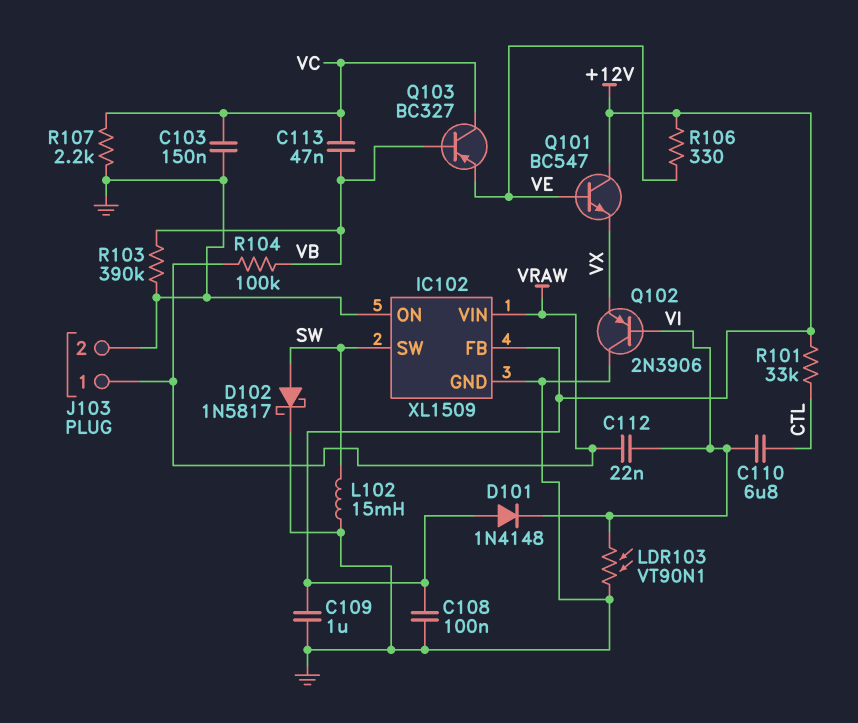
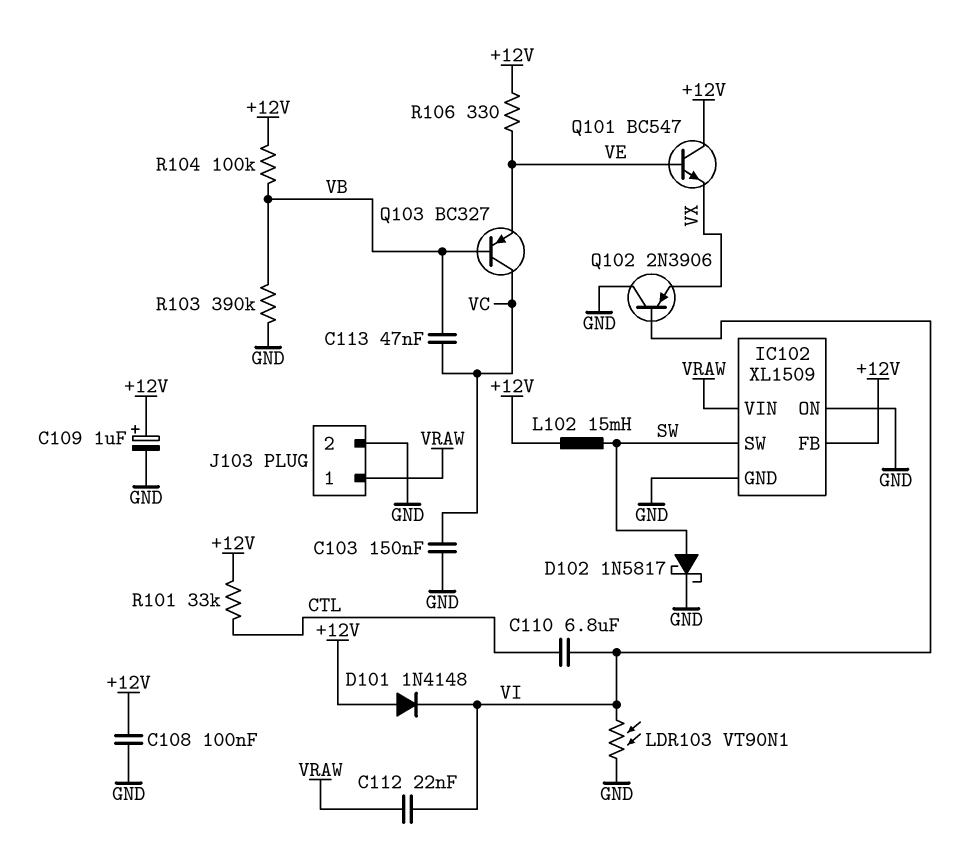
C109: 1uF (+12V, GND) -> 1uF (plus +12V, minus GND)
L102: 15mH (GND, SW) -> 15mH (+12V, SW)
R104: 100k (VB, VRAW) -> 100k (+12V, VB)
R107: 2.2k (GND, VC) -> none

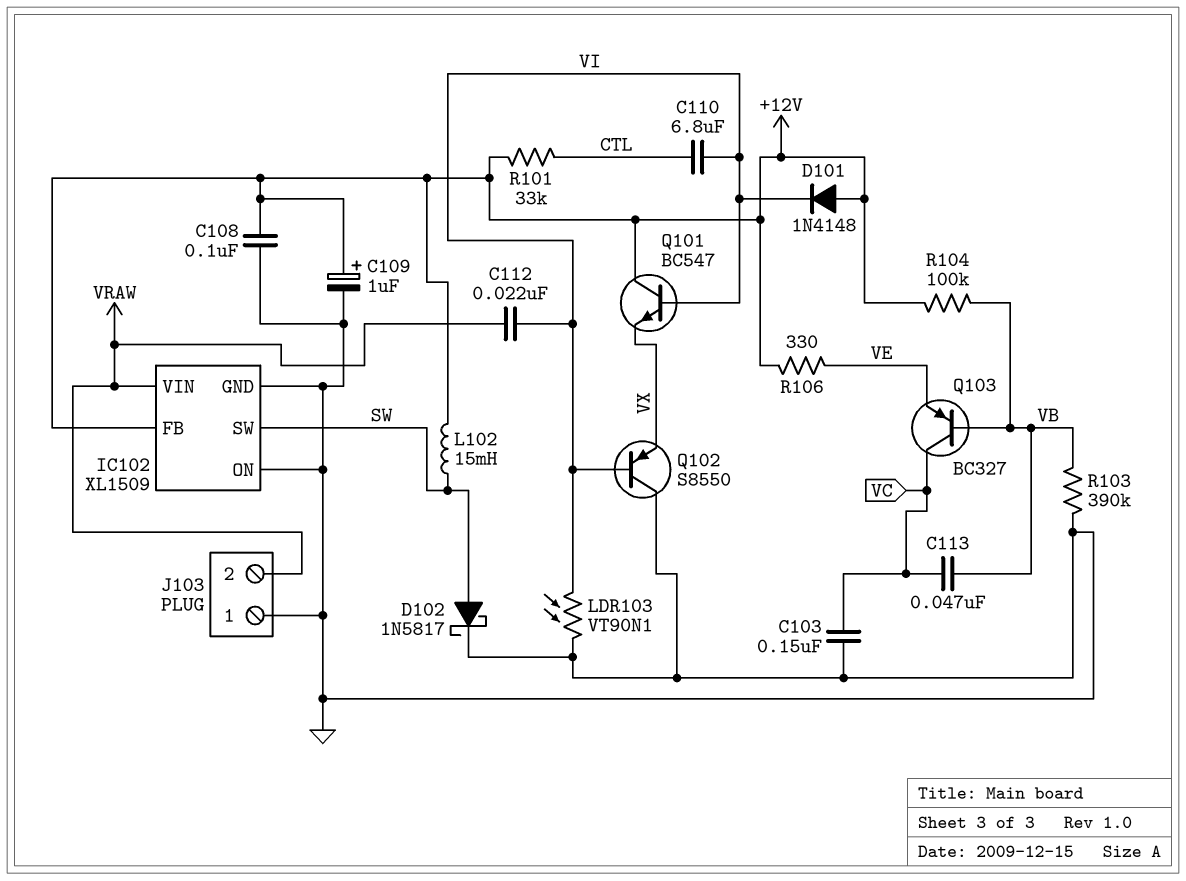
J103 pin 1: VRAW -> GND
J103 pin 2: GND -> VRAW
Q101: NPN BC547 (B VE, C +12V, E VX) -> NPN BC547 (B VI, C +12V, E VX)
Q102: PNP 2N3906 (B VI, C GND, E VX) -> PNP S8550 (B VI, C GND, E VX)

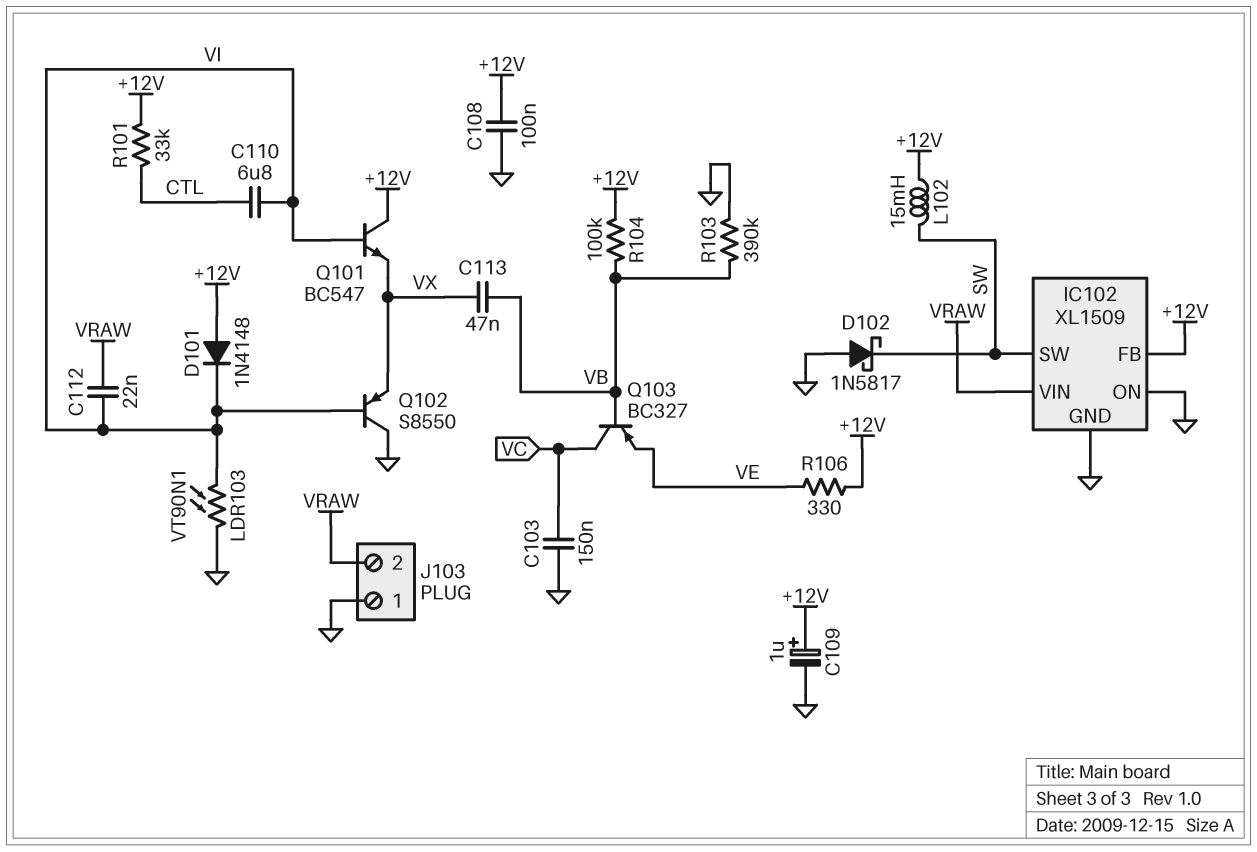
C113: 47nF (VB, VC) -> 47nF (VB, VX)
D102: schottky 1N5817 (A SW, K GND) -> schottky 1N5817 (A GND, K SW)

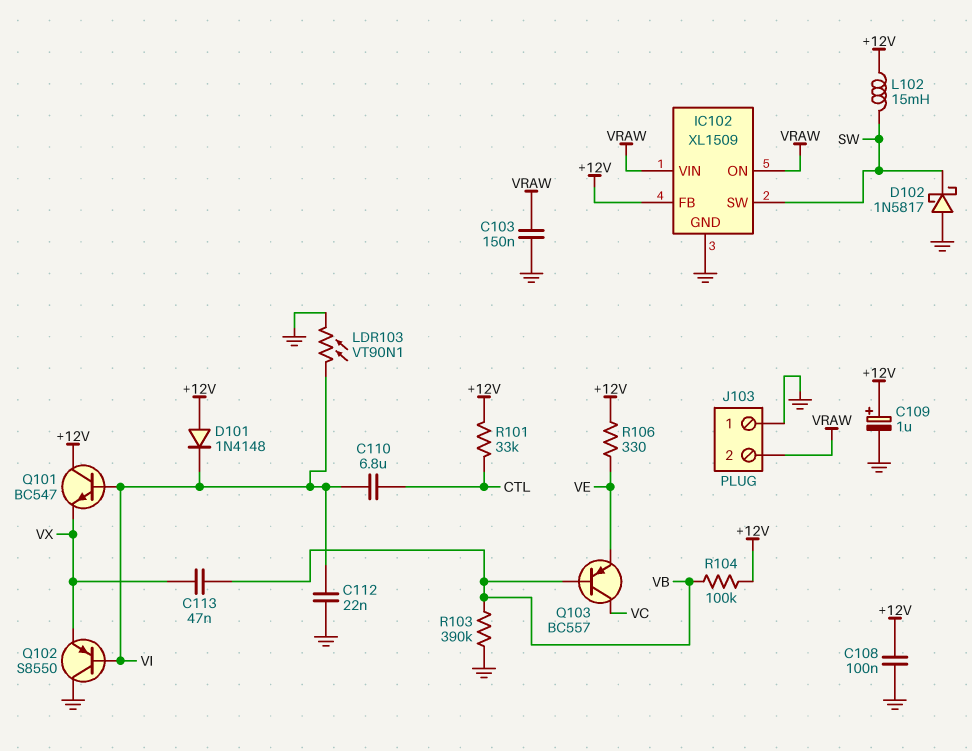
C103: 150nF (GND, VC) -> 150nF (GND, VRAW)
C112: 22nF (VI, VRAW) -> 22nF (GND, VI)
IC102 pin ON: GND -> VRAW
Q103: PNP BC327 (B VB, C VC, E VE) -> PNP BC557 (B VB, C VC, E VE)

